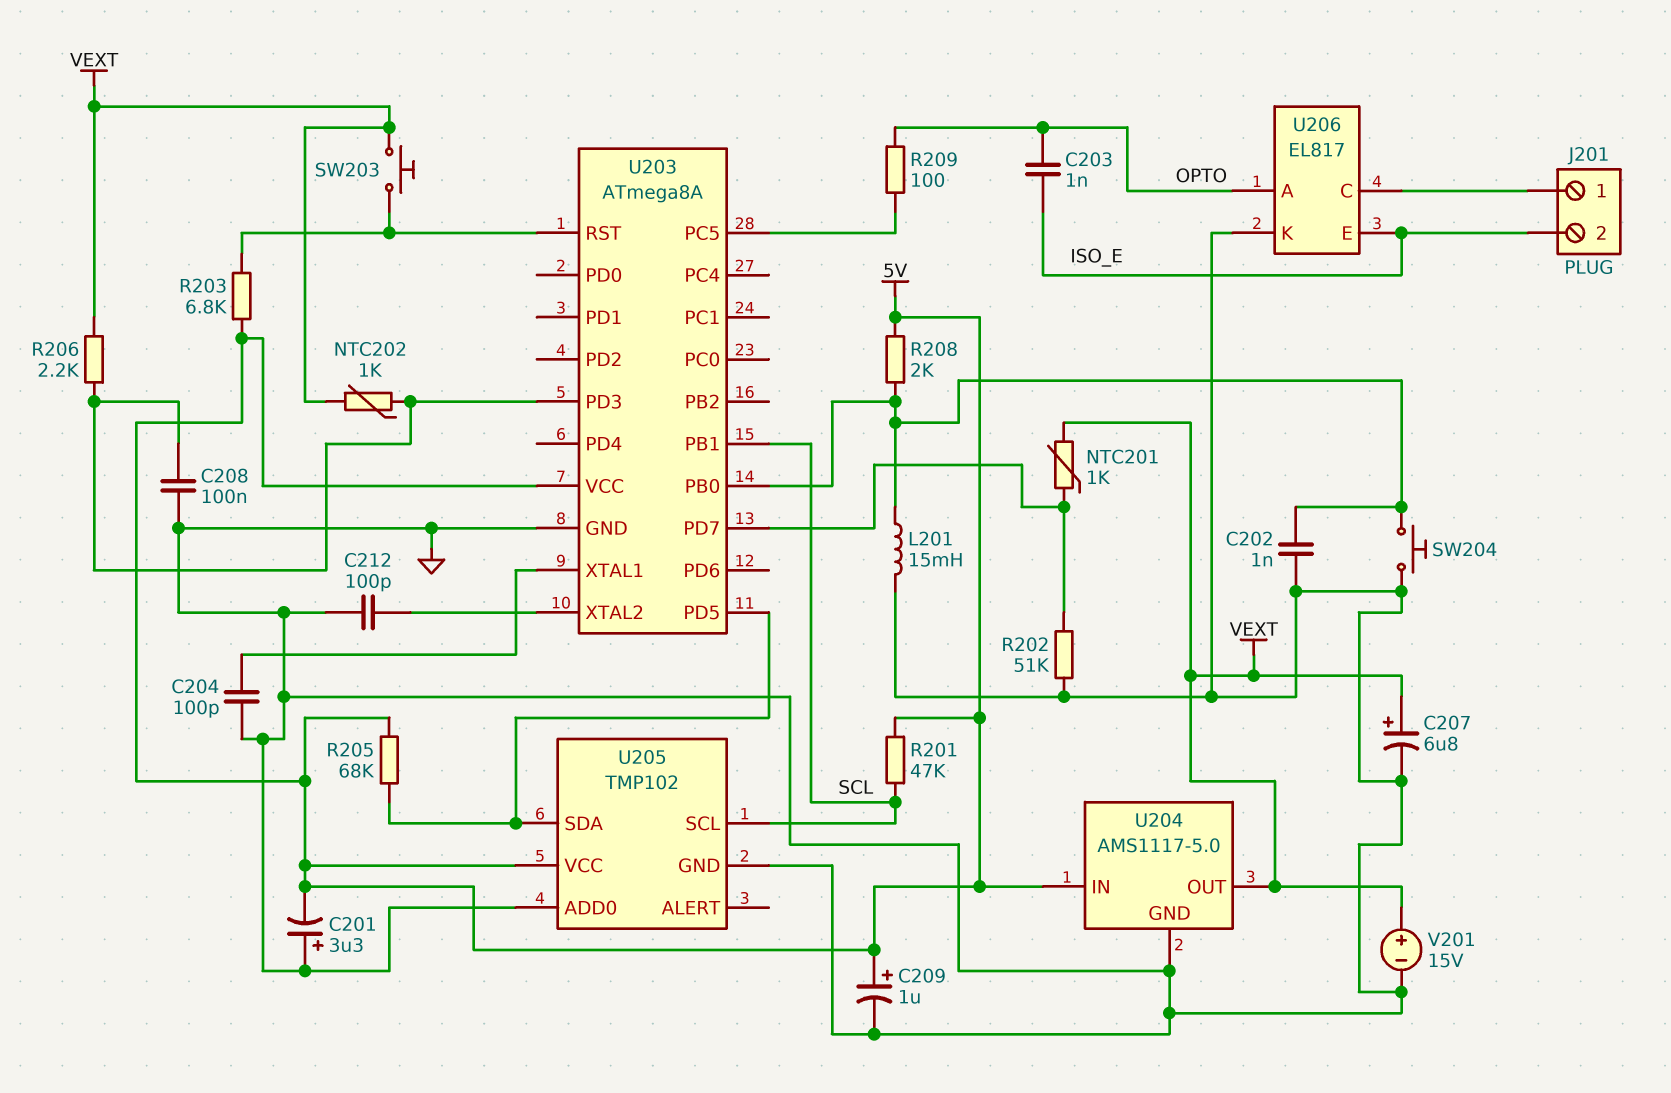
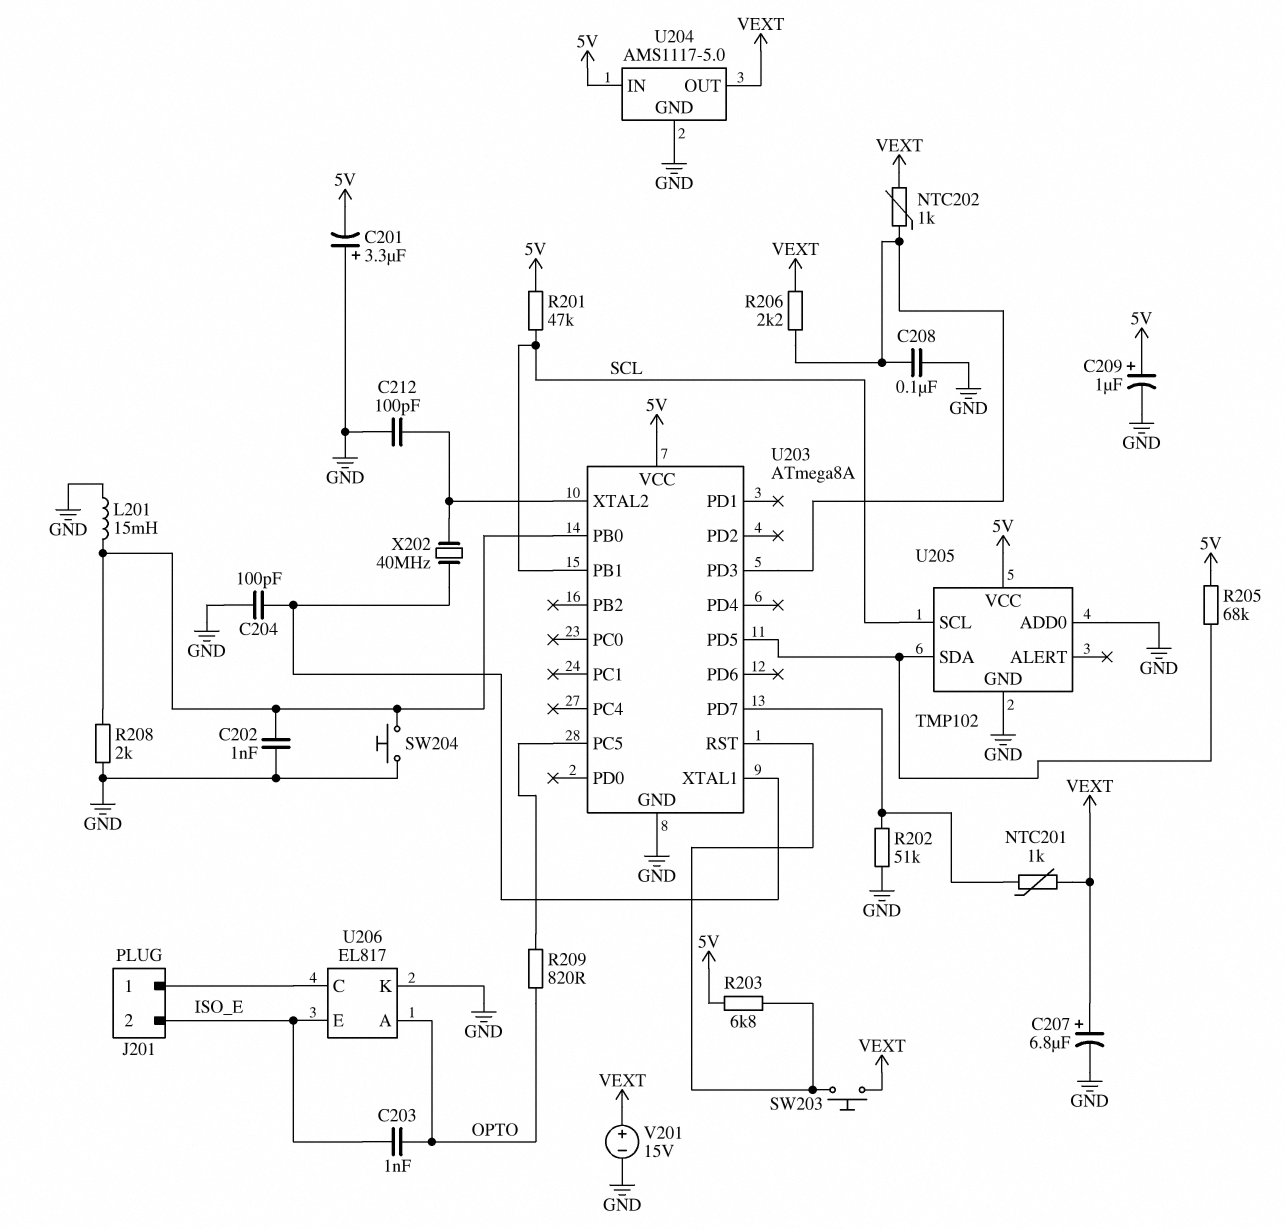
R208: 2k (5V, U203/PB0) -> 2k (GND, U203/PB0)
R209: 100 (OPTO, U203/PC5) -> 820 (OPTO, U203/PC5)
X202: none -> 40MHz (U203/XTAL1, U203/XTAL2)

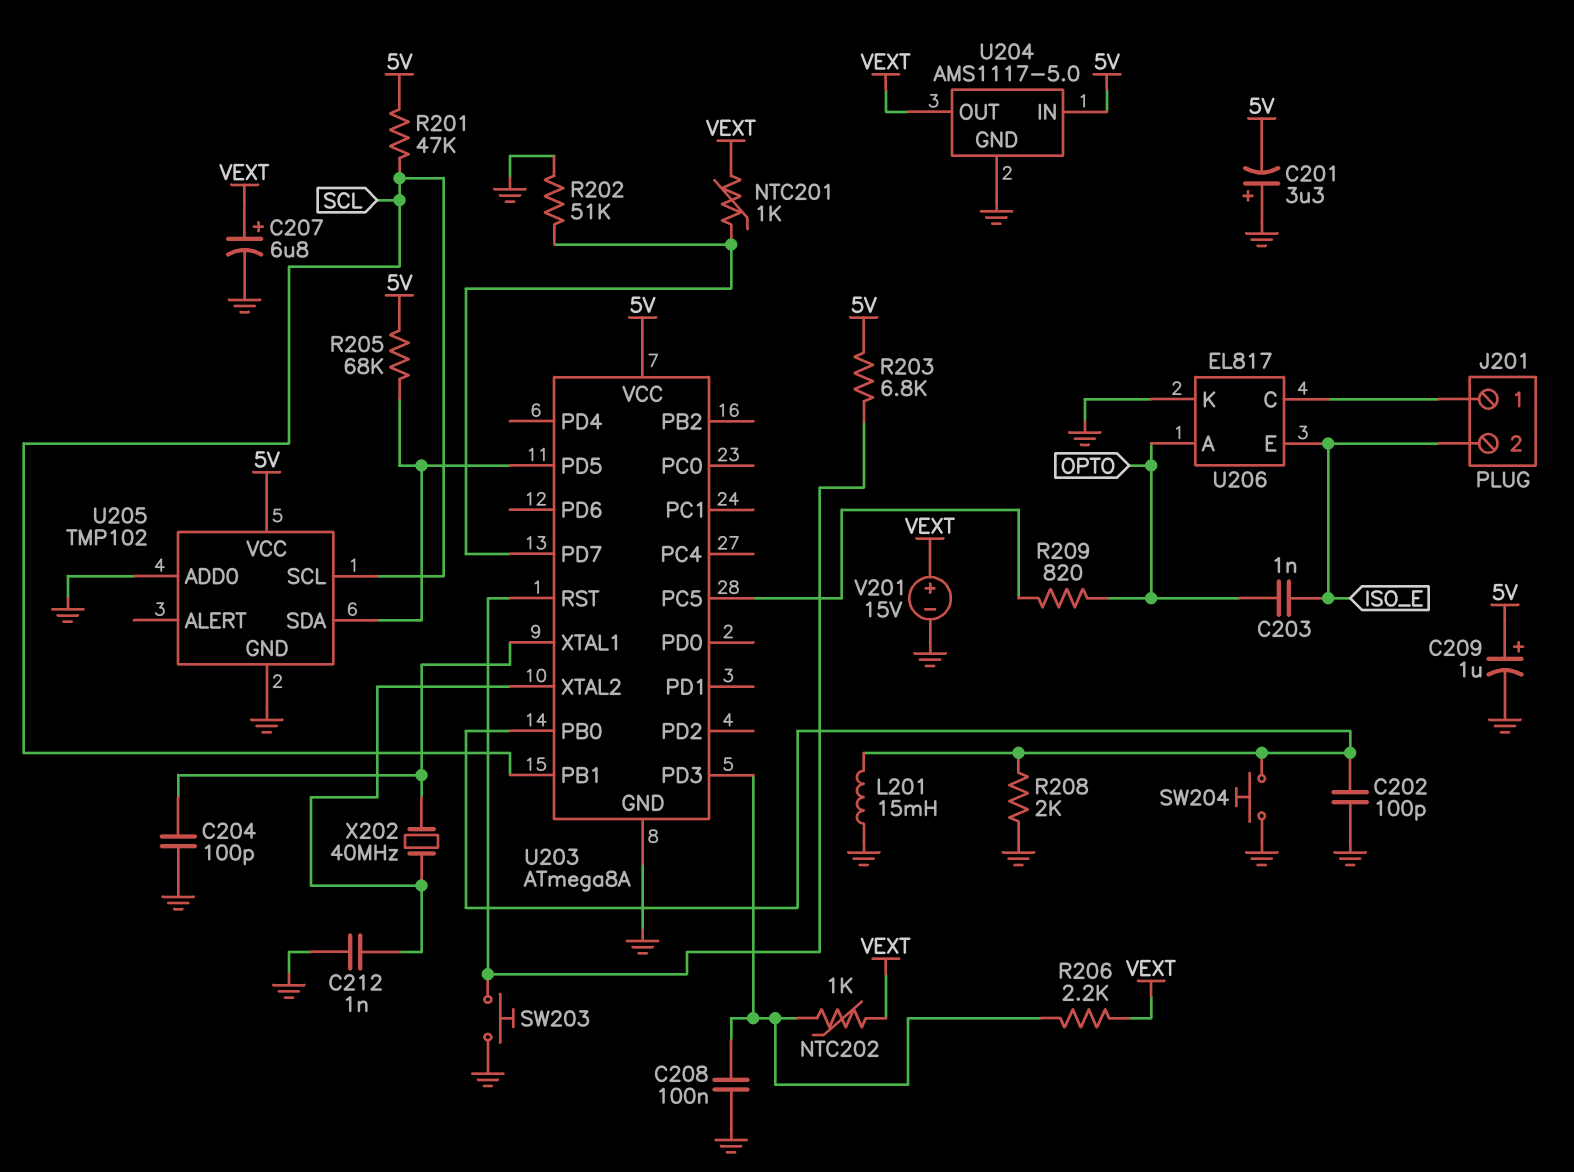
C202: 1nF (GND, U203/PB0) -> 100pF (GND, U203/PB0)
C212: 100pF (GND, U203/XTAL2) -> 1nF (GND, U203/XTAL2)
SW203: button (U203/RST, VEXT) -> button (GND, U203/RST)

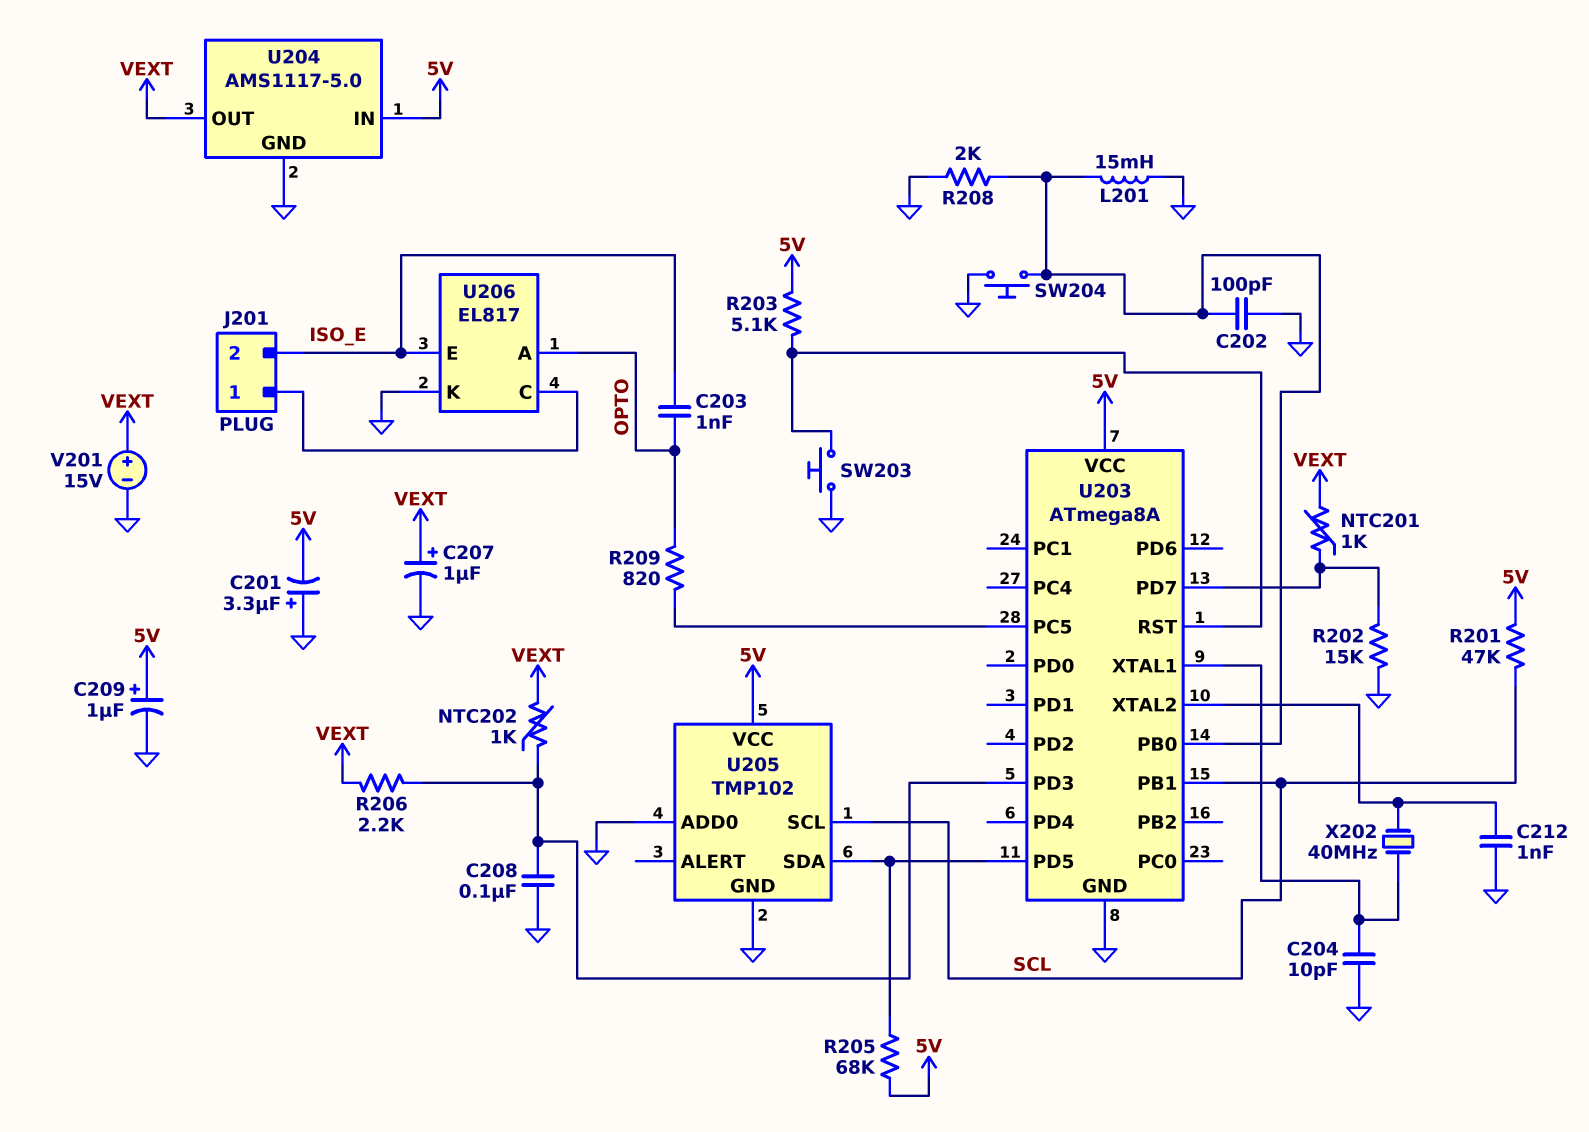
C204: 100pF (GND, U203/XTAL1) -> 10pF (GND, U203/XTAL1)
C207: 6.8uF (plus VEXT, minus GND) -> 1uF (plus VEXT, minus GND)
R202: 51k (GND, U203/PD7) -> 15k (GND, U203/PD7)
R203: 6.8k (5V, U203/RST) -> 5.1k (5V, U203/RST)

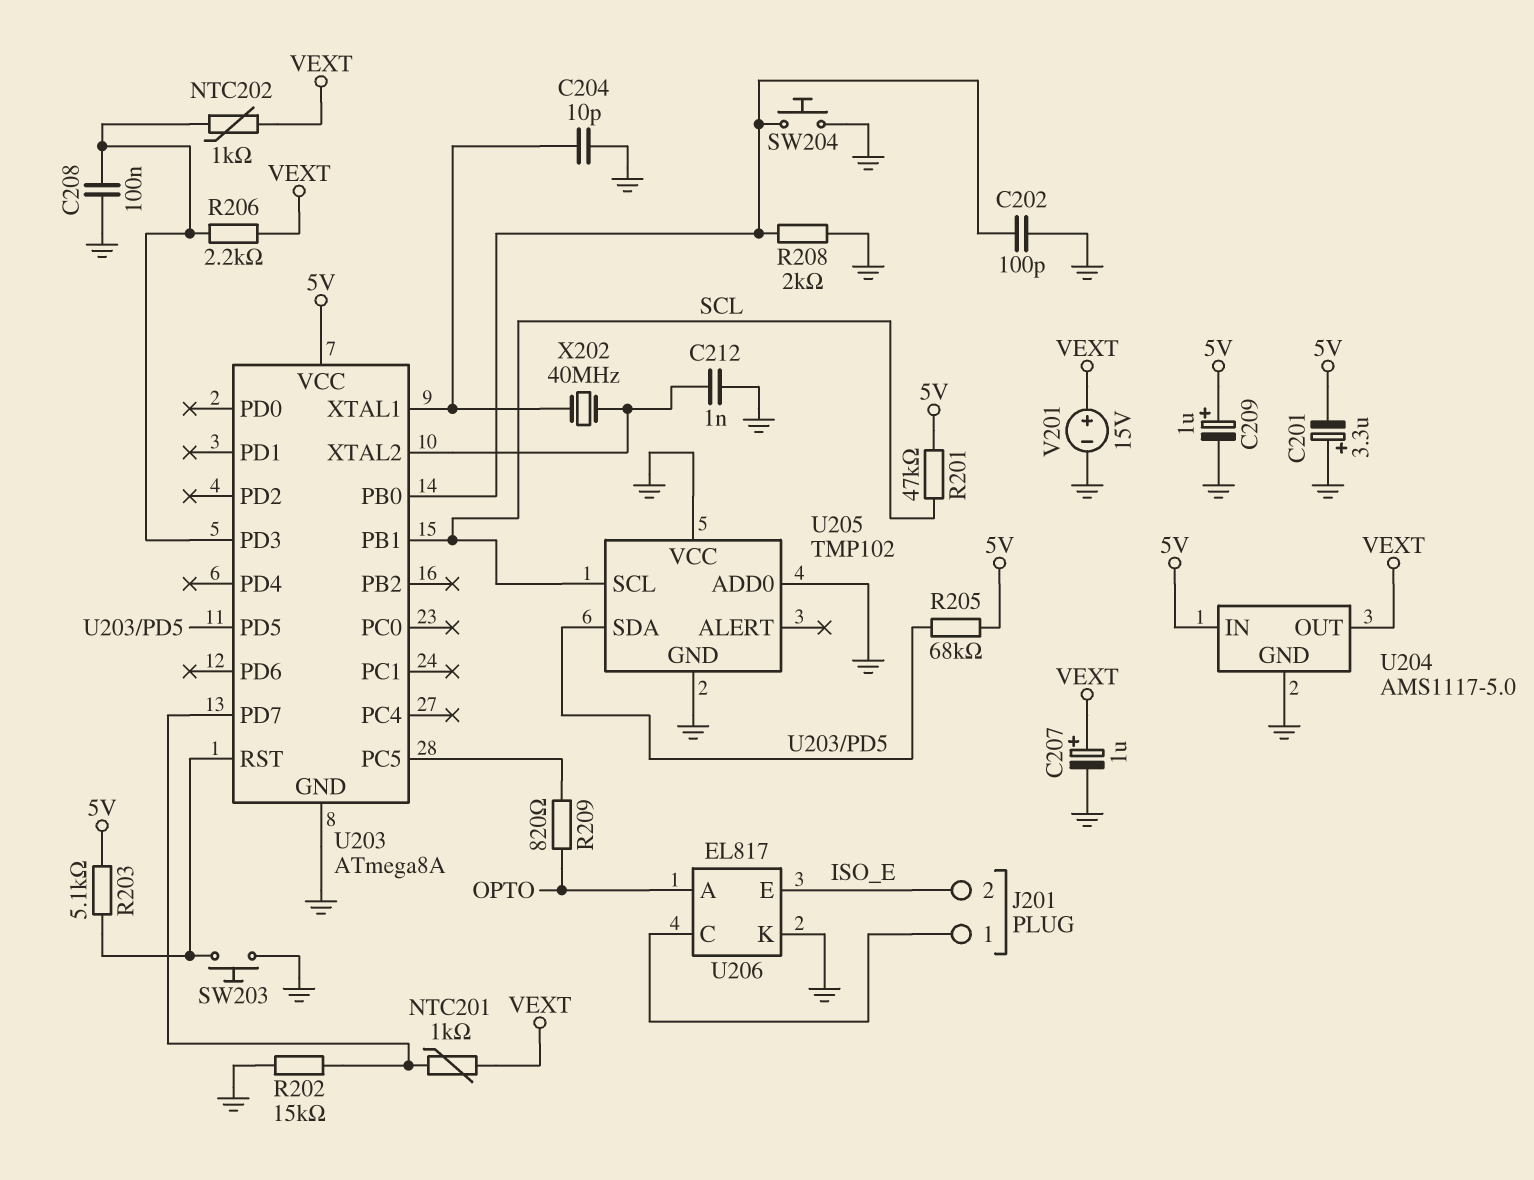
C203: 1nF (ISO_E, OPTO) -> none
L201: 15mH (GND, U203/PB0) -> none
U205 pin VCC: 5V -> GND

